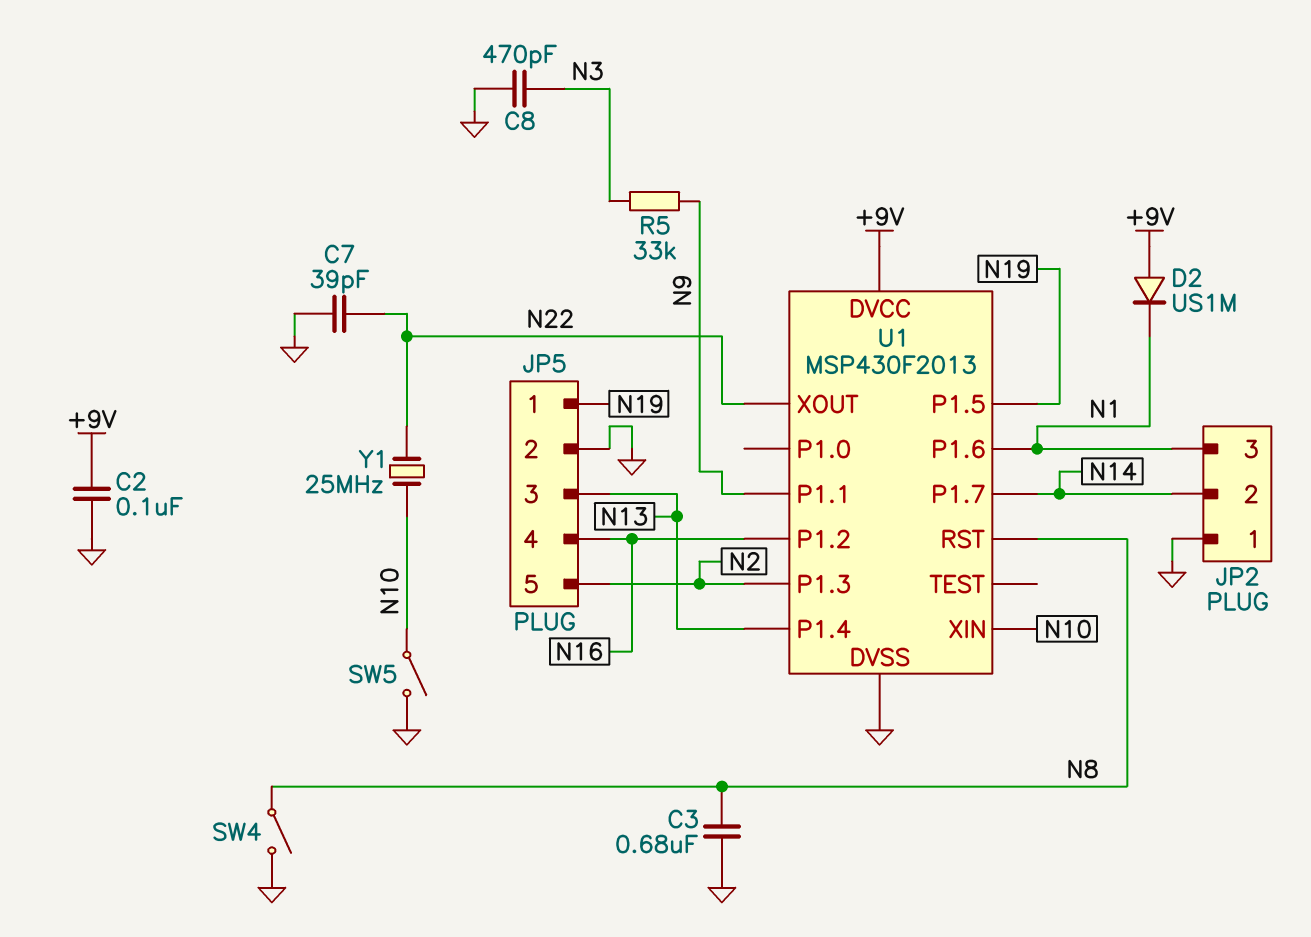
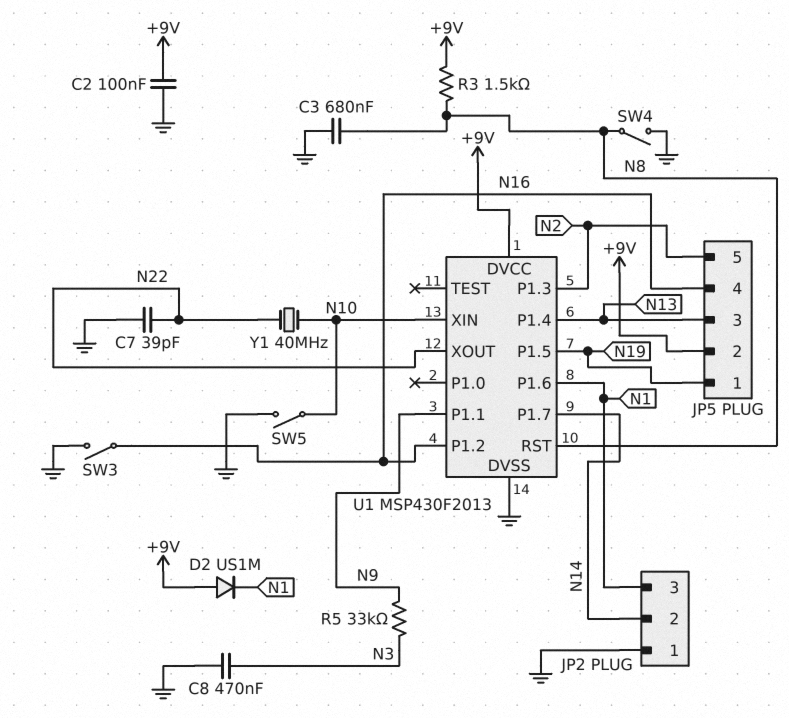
C8: 470pF (GND, N3) -> 470nF (GND, N3)
JP5 pin 2: GND -> +9V
R3: none -> 1.5k (+9V, N8)
SW3: none -> switch (GND, N16)
Y1: 25MHz (N10, N22) -> 40MHz (N10, N22)

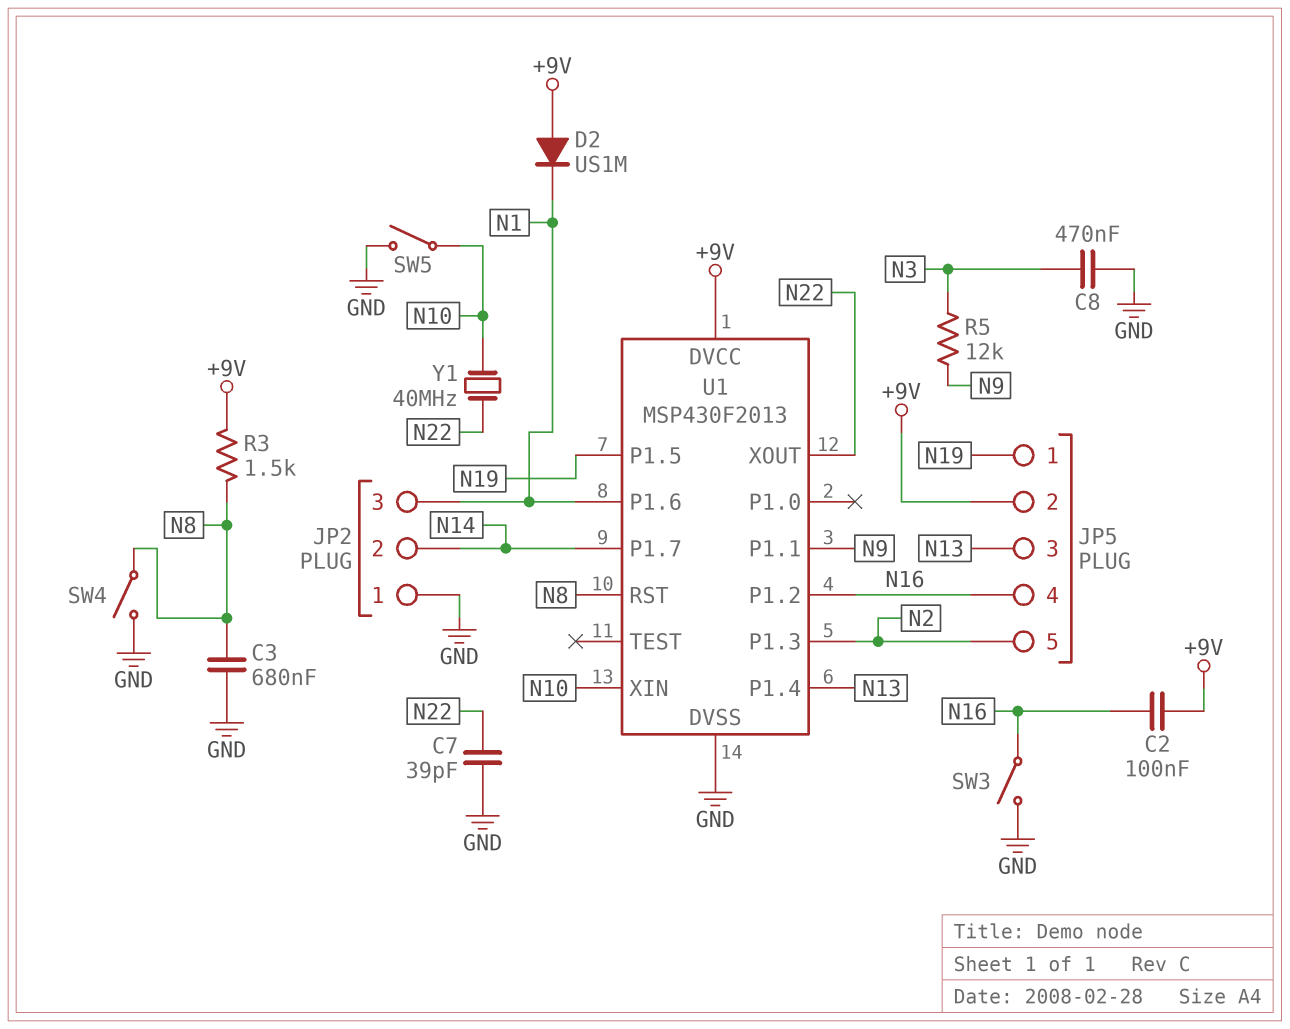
C2: 100nF (+9V, GND) -> 100nF (+9V, N16)
R5: 33k (N3, N9) -> 12k (N3, N9)

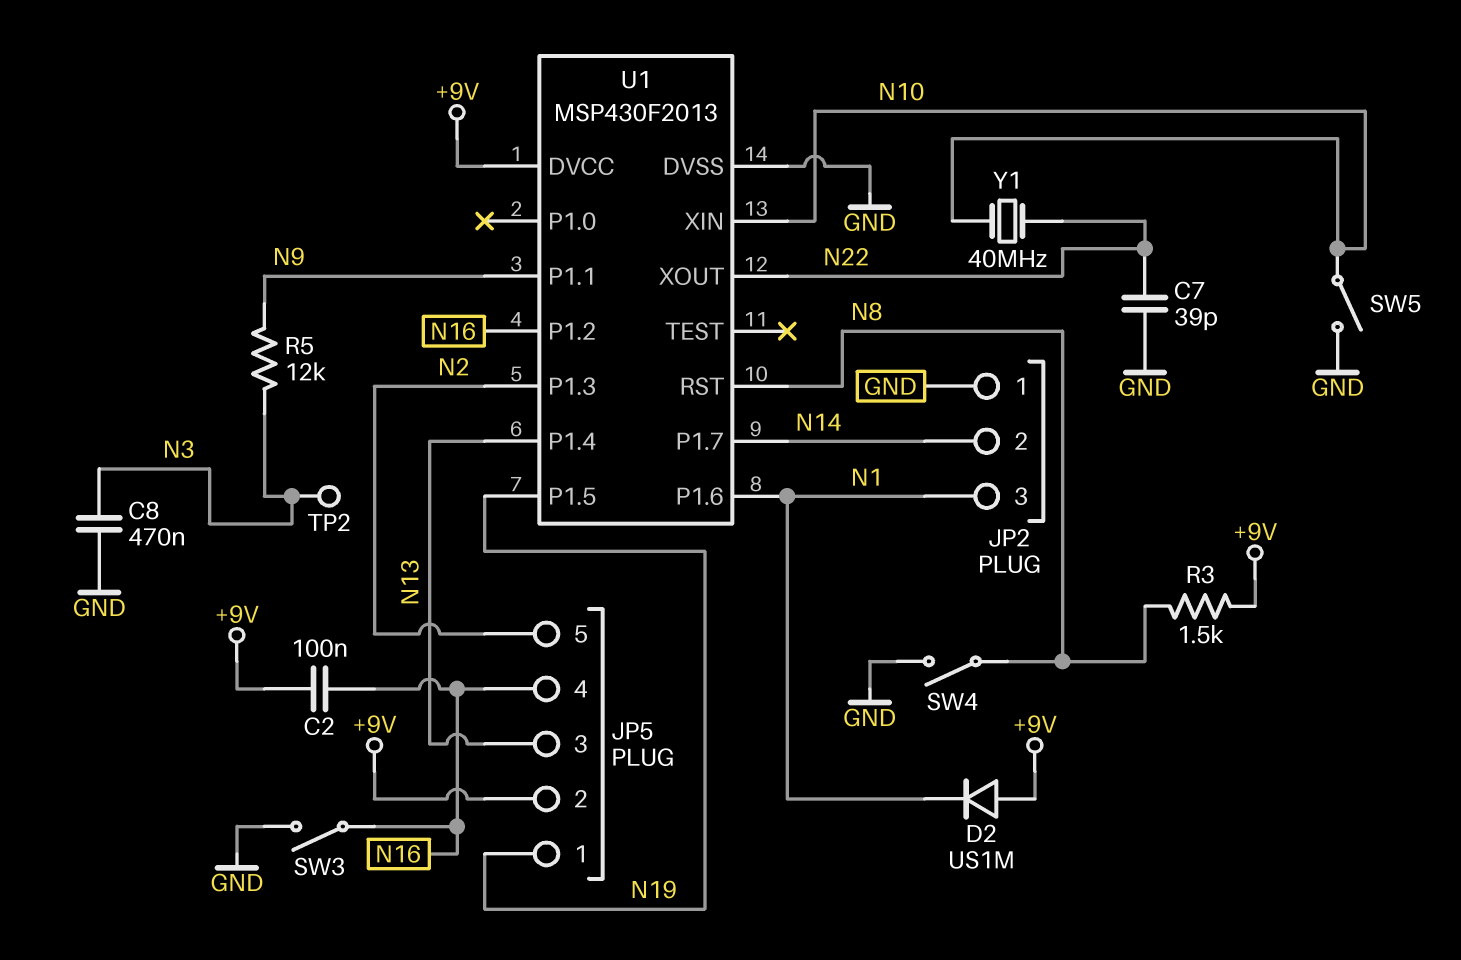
C3: 680nF (GND, N8) -> none
TP2: none -> test point (N3)

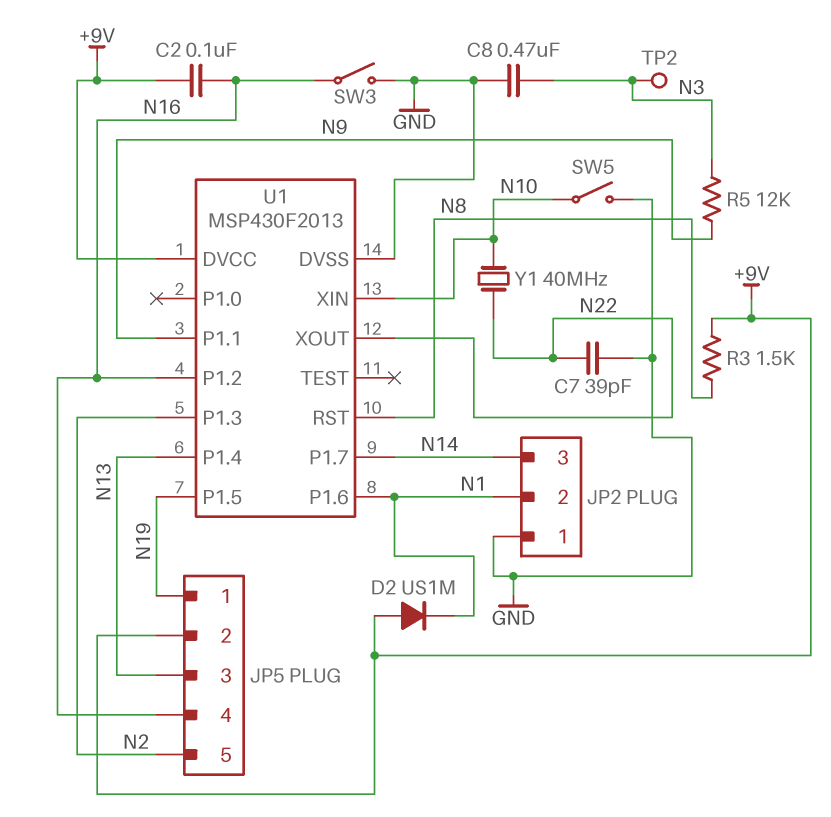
JP2 pin 2: N14 -> N1
JP2 pin 3: N1 -> N14
SW4: switch (GND, N8) -> none

